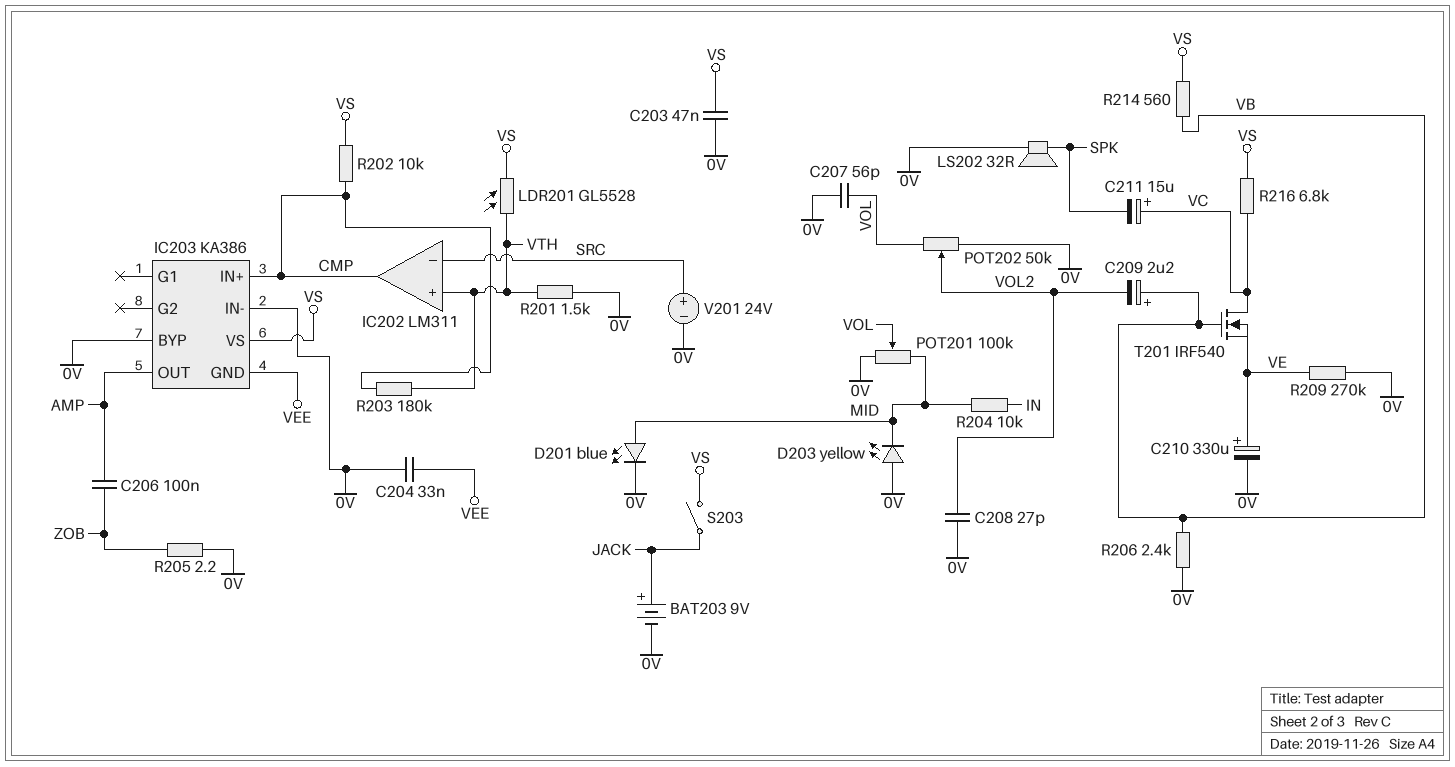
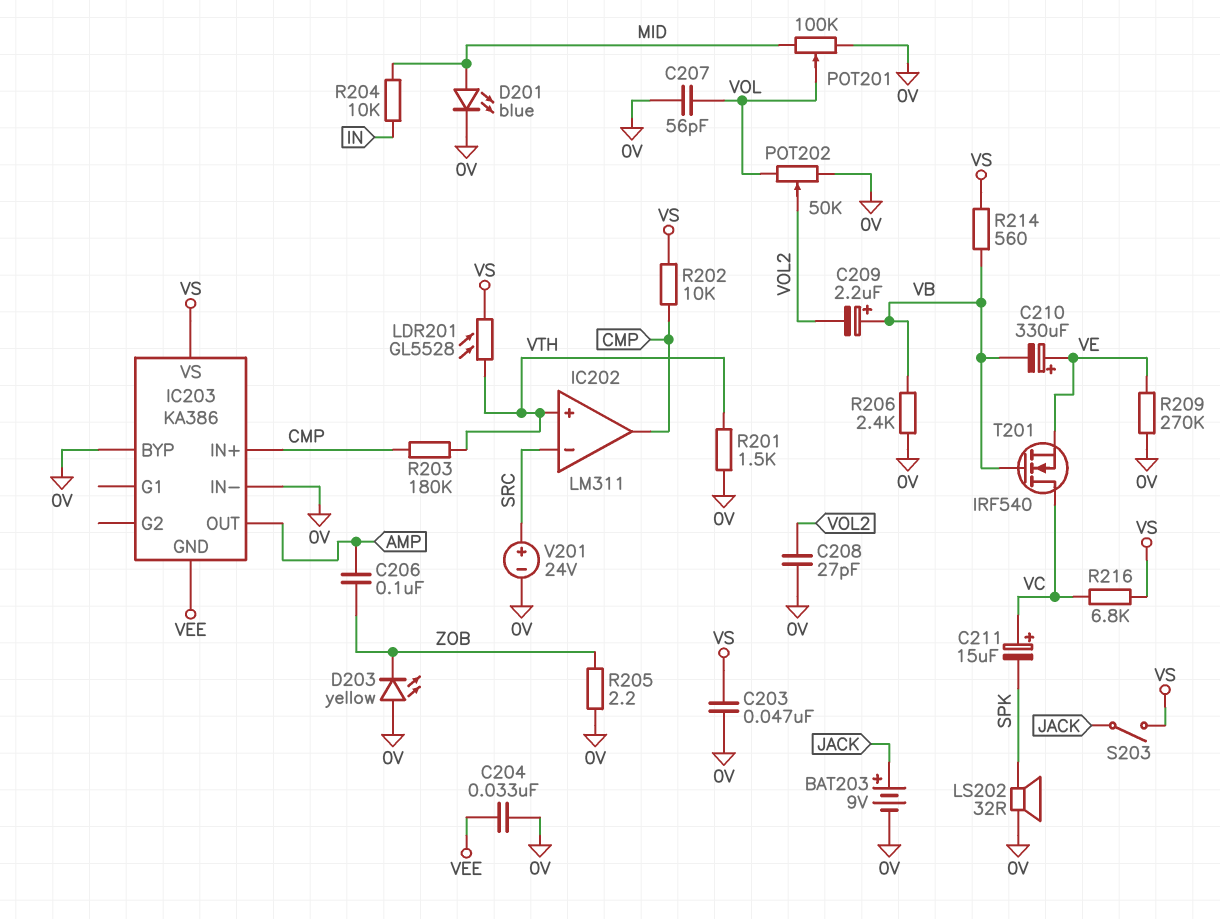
C210: 330uF (plus VE, minus 0V) -> 330uF (plus VE, minus VB)
D203: LED yellow (A 0V, K MID) -> LED yellow (A 0V, K ZOB)

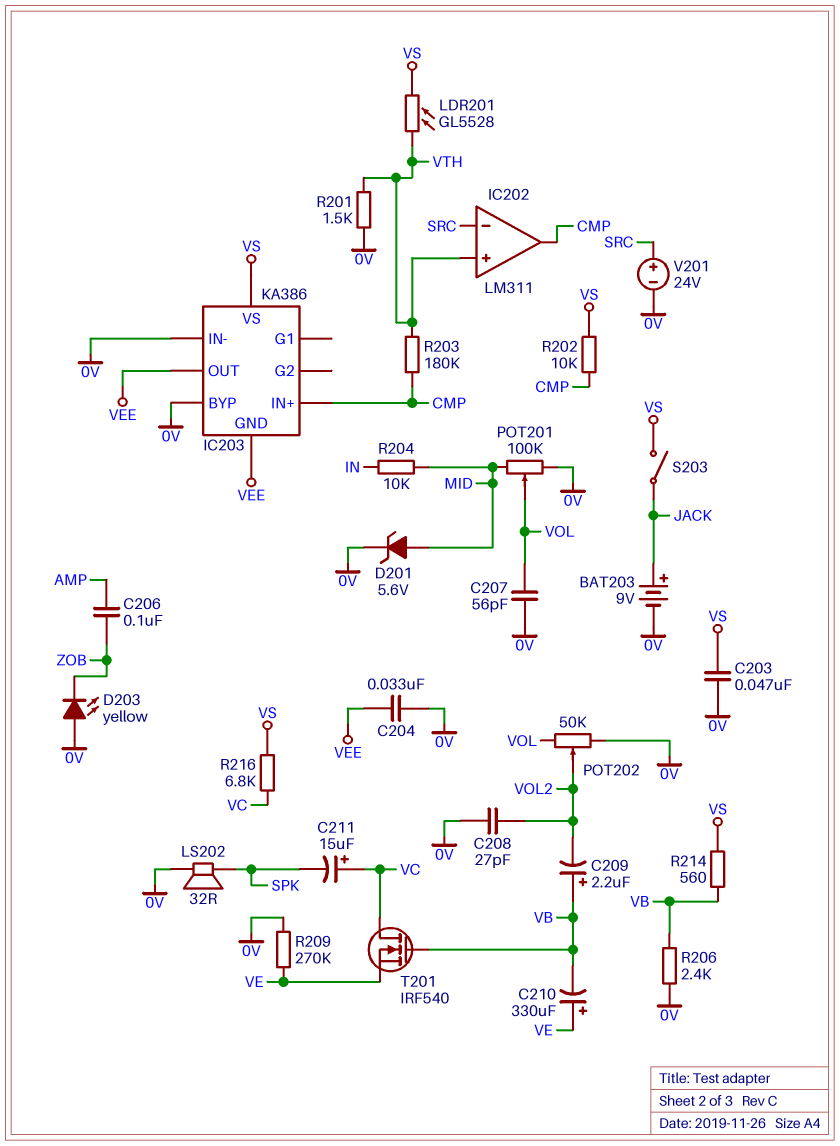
D201: LED blue (A MID, K 0V) -> zener 5.6V (A MID, K 0V)
IC203 pin OUT: AMP -> VEE
R205: 2.2 (0V, ZOB) -> none

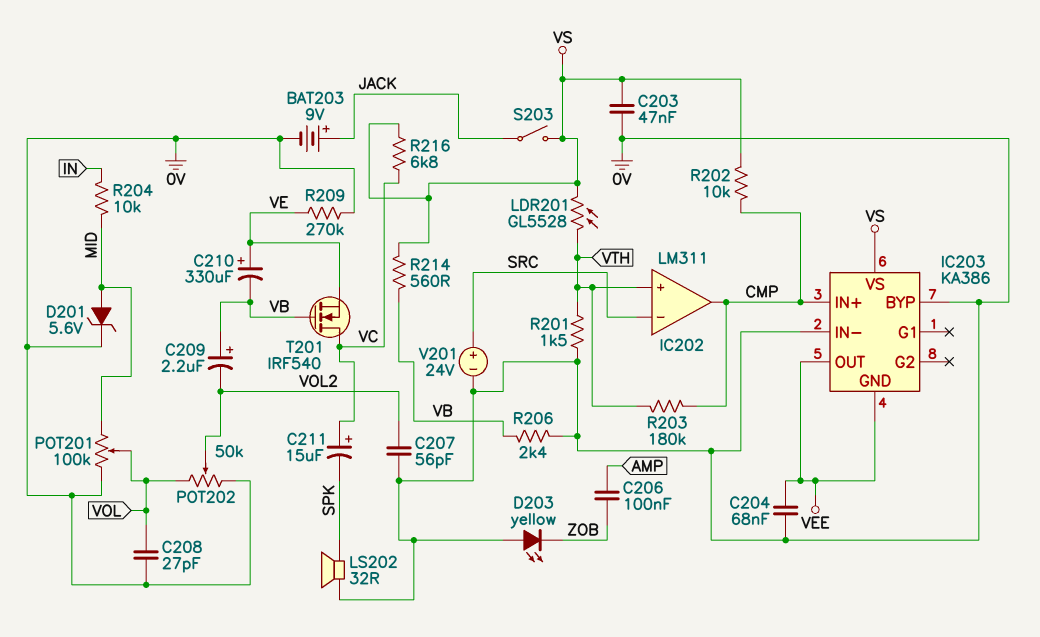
C204: 33nF (0V, VEE) -> 68nF (0V, VEE)
C207: 56pF (0V, VOL) -> 56pF (0V, VOL2)
C208: 27pF (0V, VOL2) -> 27pF (0V, VOL)

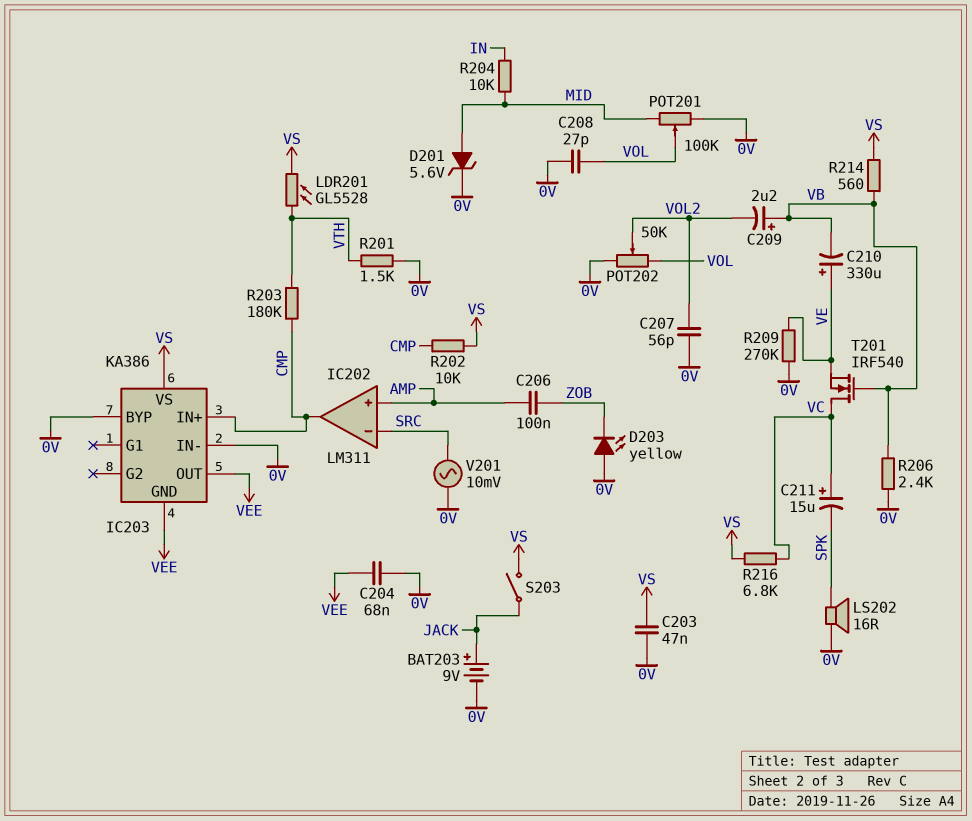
IC202 pin in+: VTH -> AMP
LS202: speaker 32R (0V, SPK) -> speaker 16R (0V, SPK)
V201: 24V (plus SRC, minus 0V) -> AC 10mV (0V, SRC)

